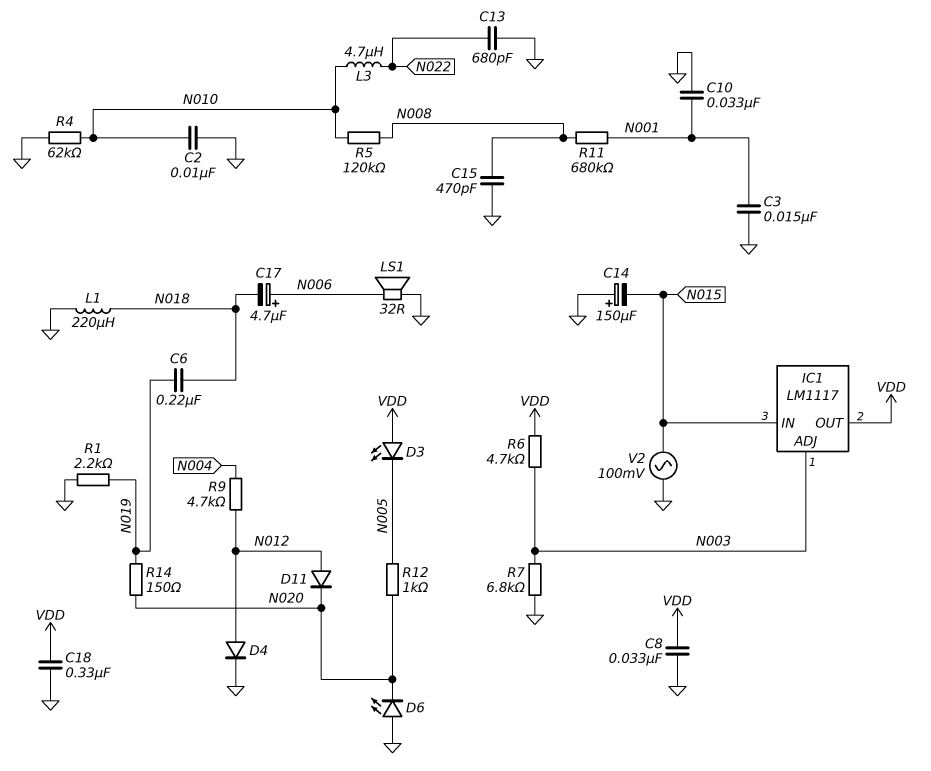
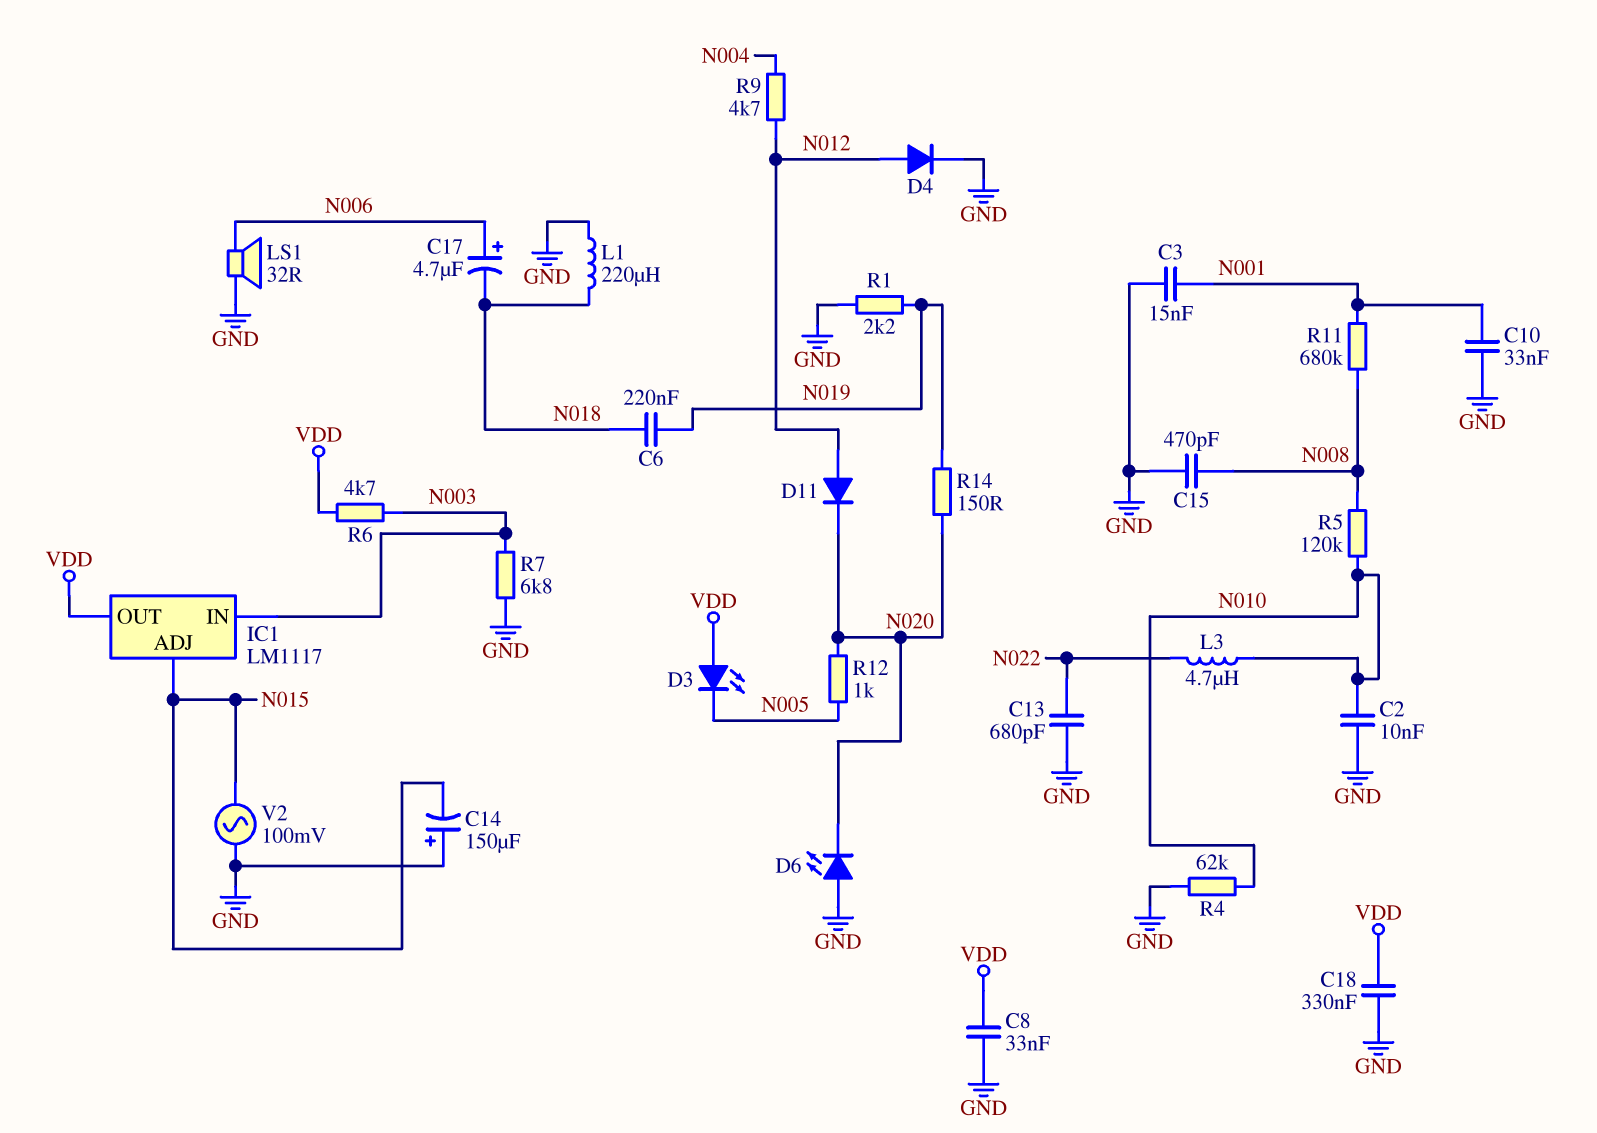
IC1 pin ADJ: N003 -> N015
IC1 pin IN: N015 -> N003

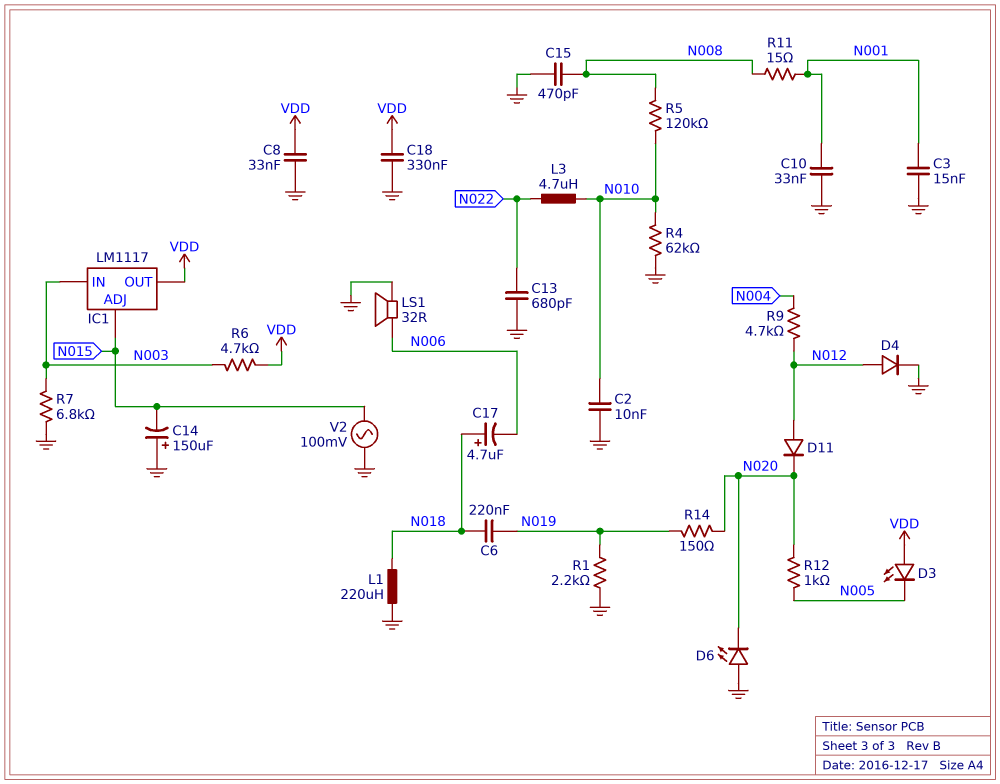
C17: 4.7uF (plus N006, minus N018) -> 4.7uF (plus N018, minus N006)
R11: 680k (N001, N008) -> 15 (N001, N008)

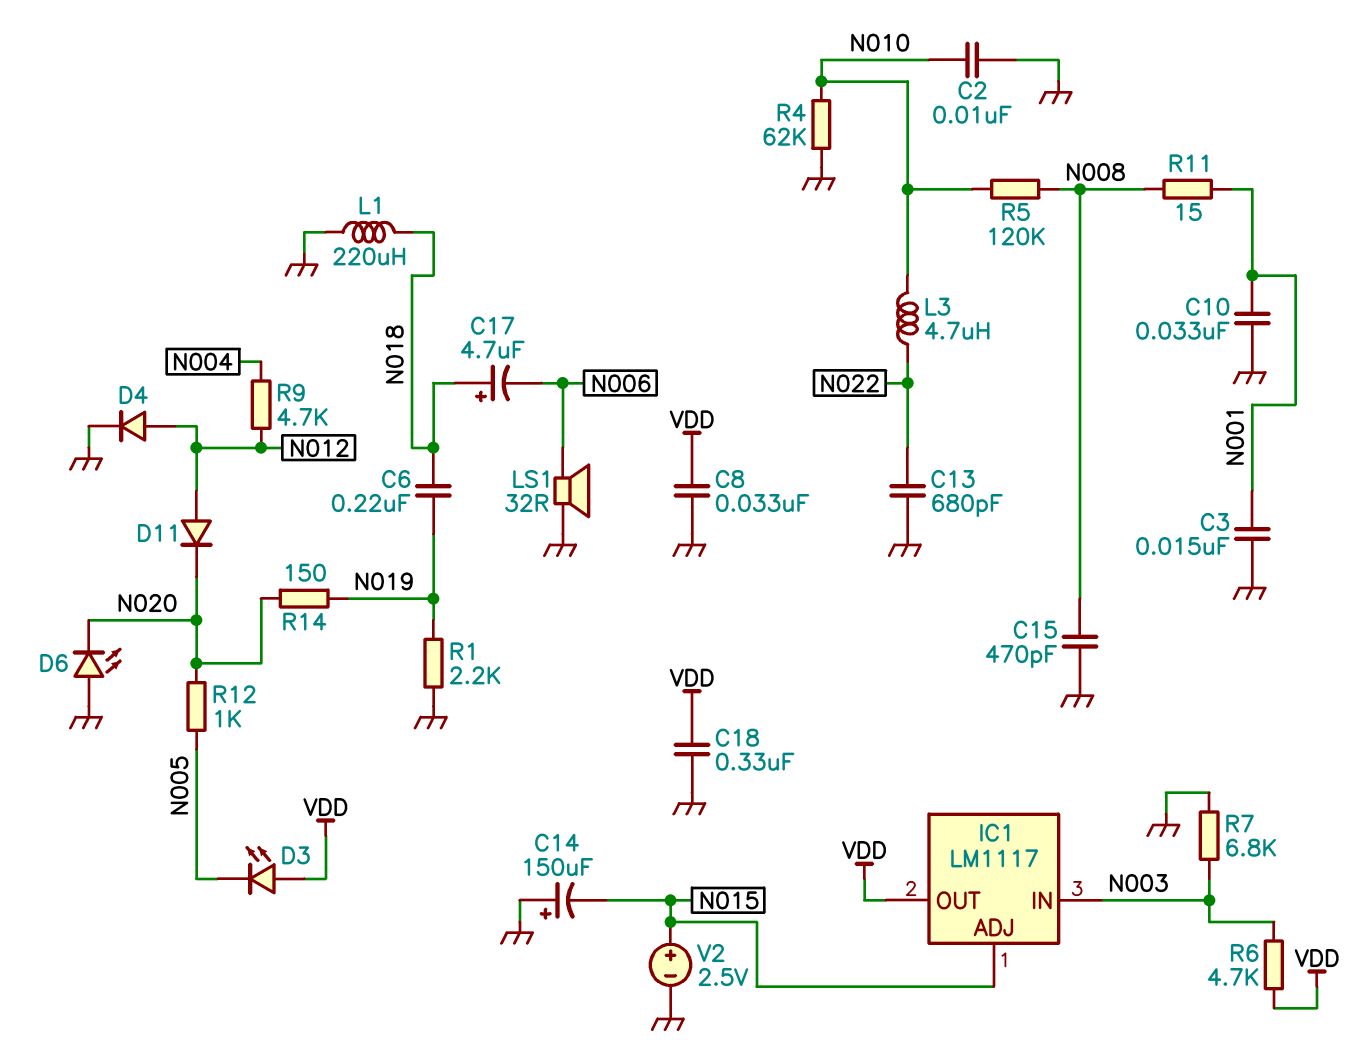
V2: AC 100mV (GND, N015) -> 2.5V (plus N015, minus GND)

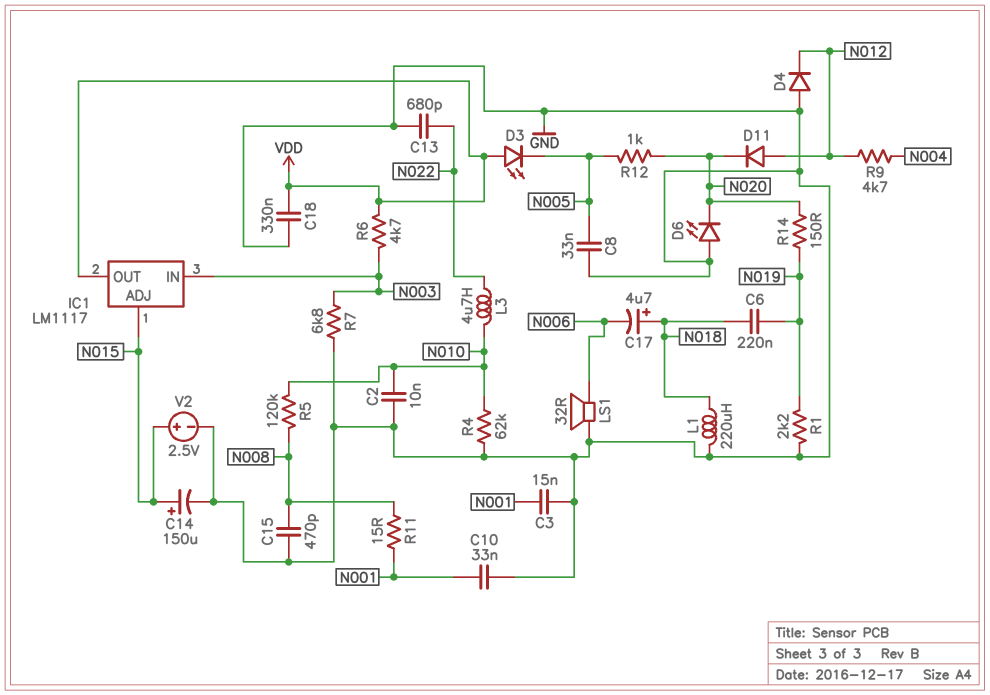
C8: 33nF (GND, VDD) -> 33nF (GND, N005)
C14: 150uF (plus GND, minus N015) -> 150uF (plus N015, minus GND)
D4: diode (A N012, K GND) -> diode (A GND, K N012)

